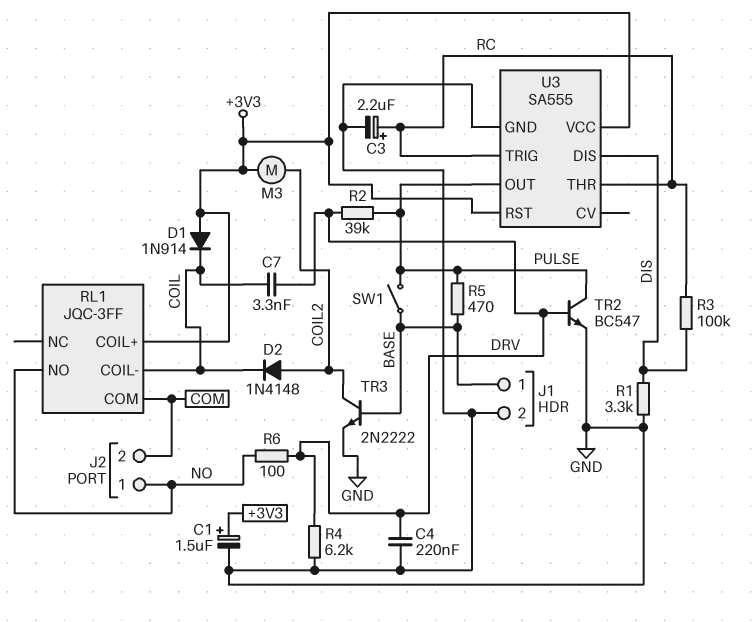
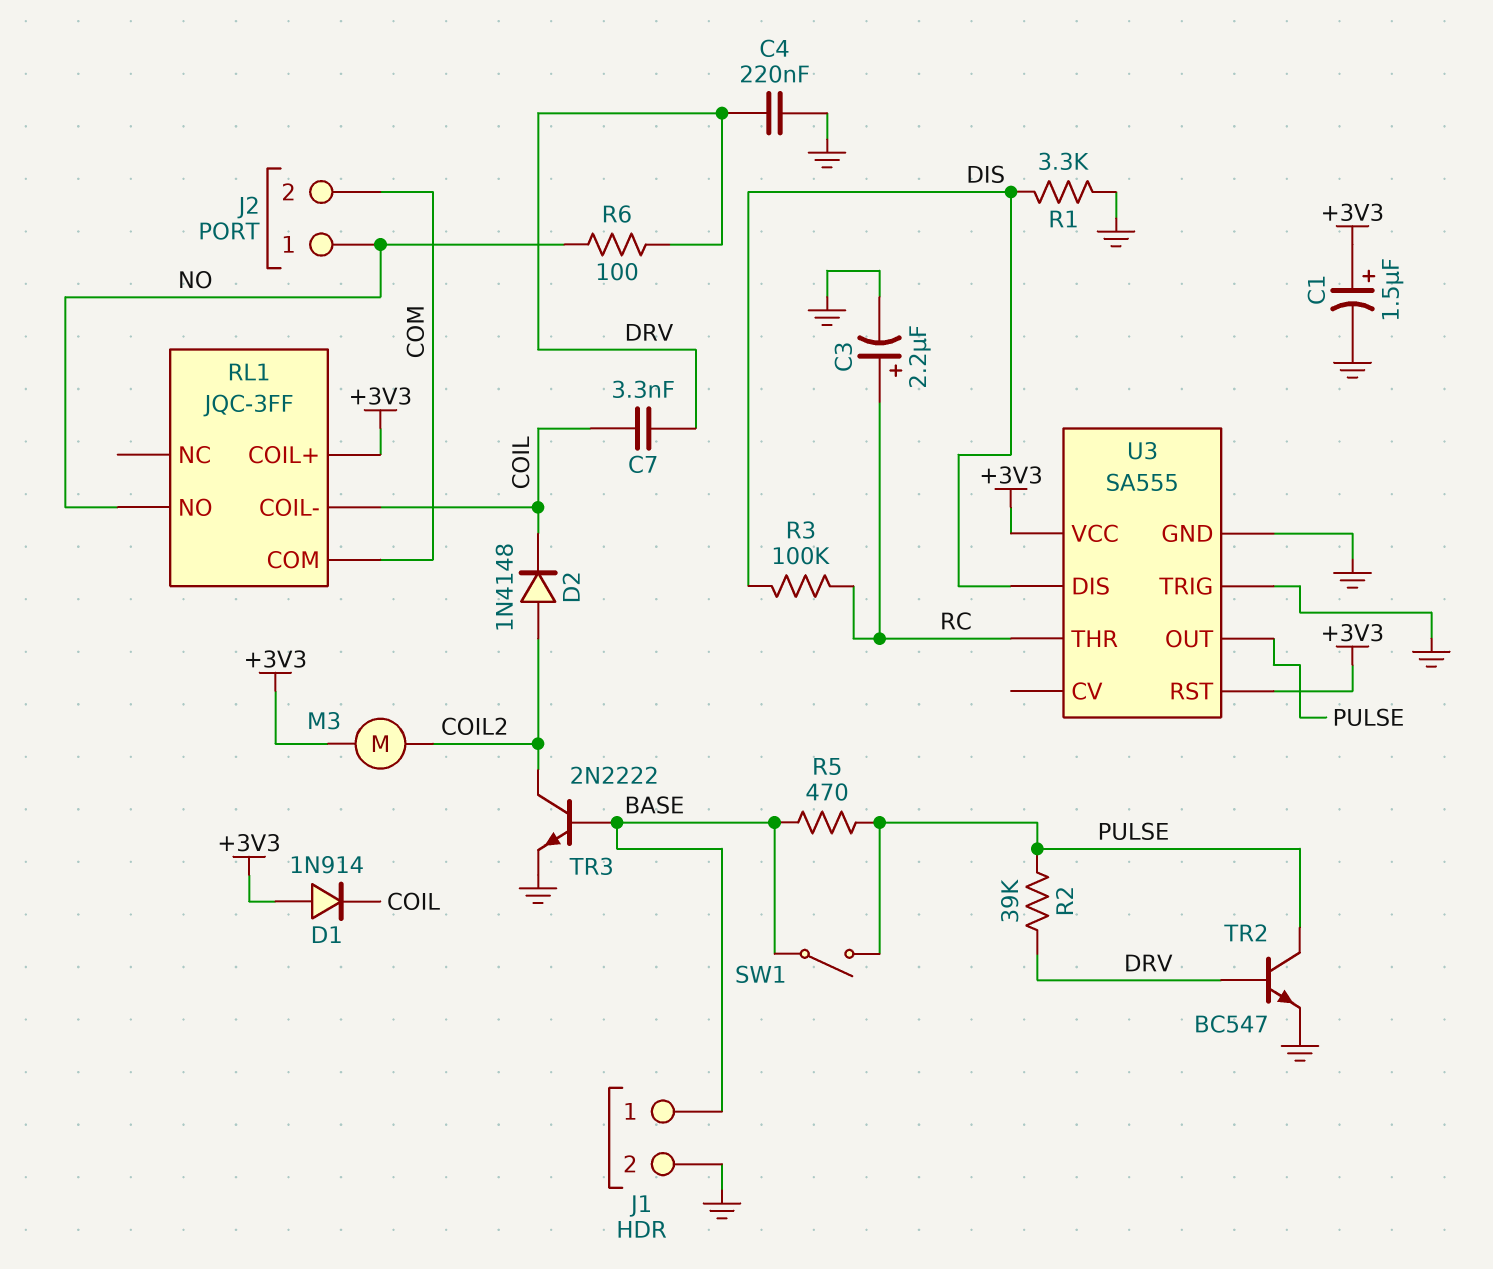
R4: 6.2k (DRV, GND) -> none
U3 pin TRIG: RC -> GND

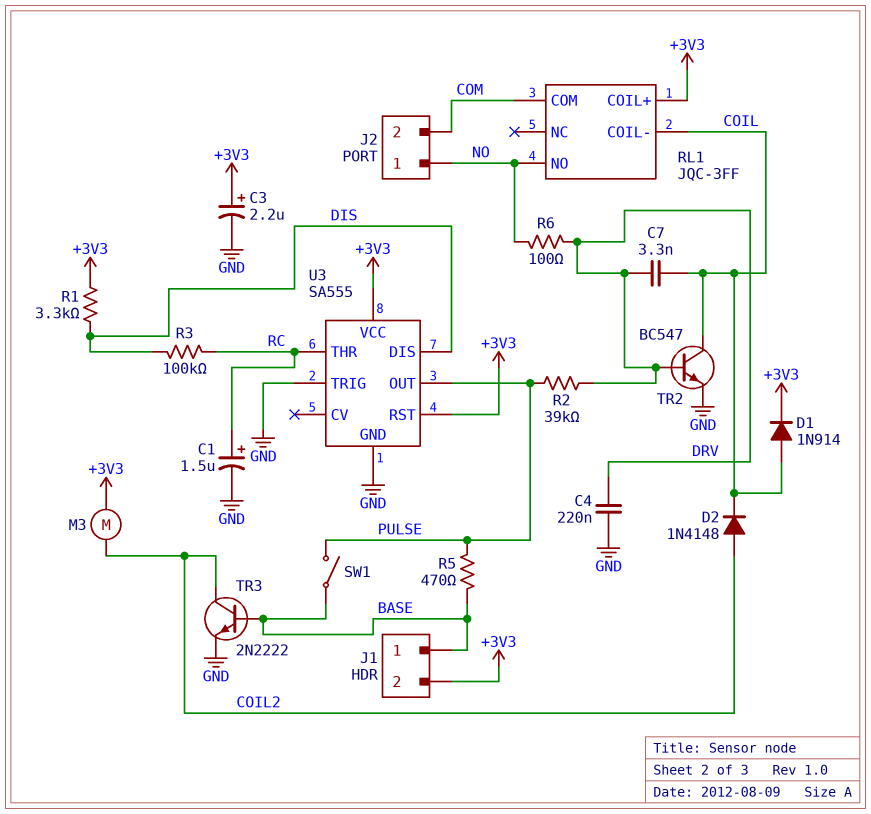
C1: 1.5uF (plus +3V3, minus GND) -> 1.5uF (plus RC, minus GND)
C3: 2.2uF (plus RC, minus GND) -> 2.2uF (plus +3V3, minus GND)
D1: diode 1N914 (A +3V3, K COIL) -> diode 1N914 (A COIL, K +3V3)
J1 pin 2: GND -> +3V3
R1: 3.3k (DIS, GND) -> 3.3k (+3V3, DIS)
TR2: NPN BC547 (B DRV, C PULSE, E GND) -> NPN BC547 (B DRV, C COIL, E GND)

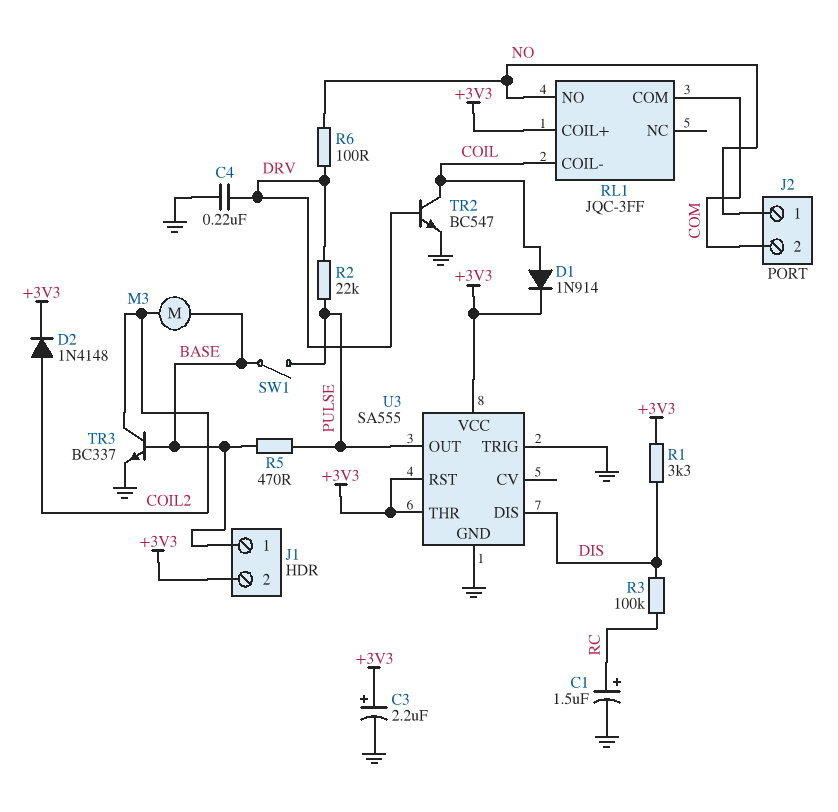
C7: 3.3nF (COIL, DRV) -> none
D2: diode 1N4148 (A COIL2, K COIL) -> diode 1N4148 (A COIL2, K +3V3)
M3: motor (+3V3, COIL2) -> motor (BASE, COIL2)
R2: 39k (DRV, PULSE) -> 22k (DRV, PULSE)
TR3: NPN 2N2222 (B BASE, C COIL2, E GND) -> NPN BC337 (B BASE, C COIL2, E GND)
U3 pin THR: RC -> +3V3

